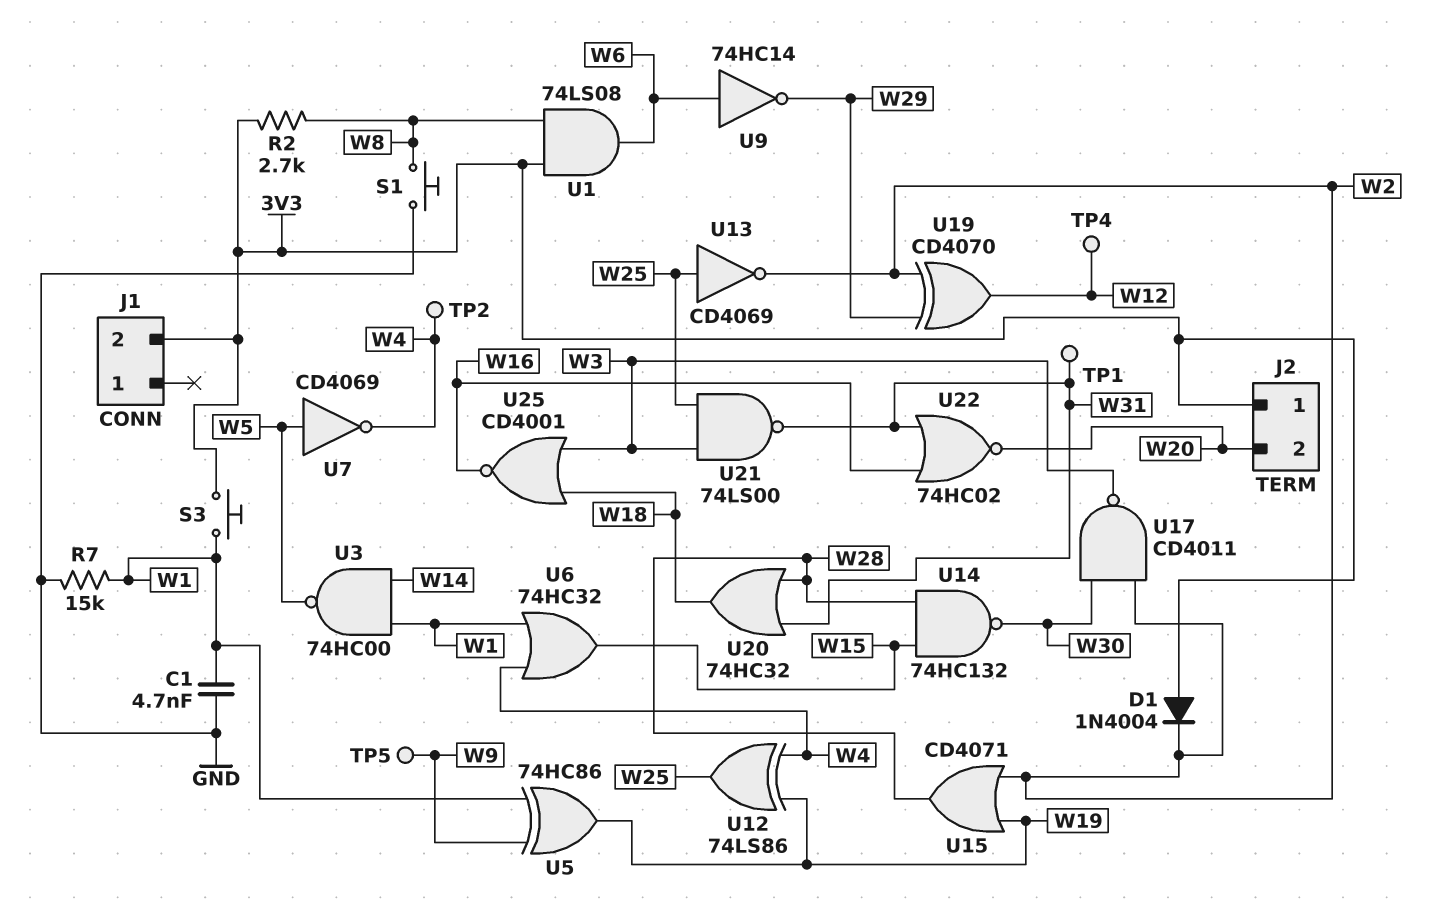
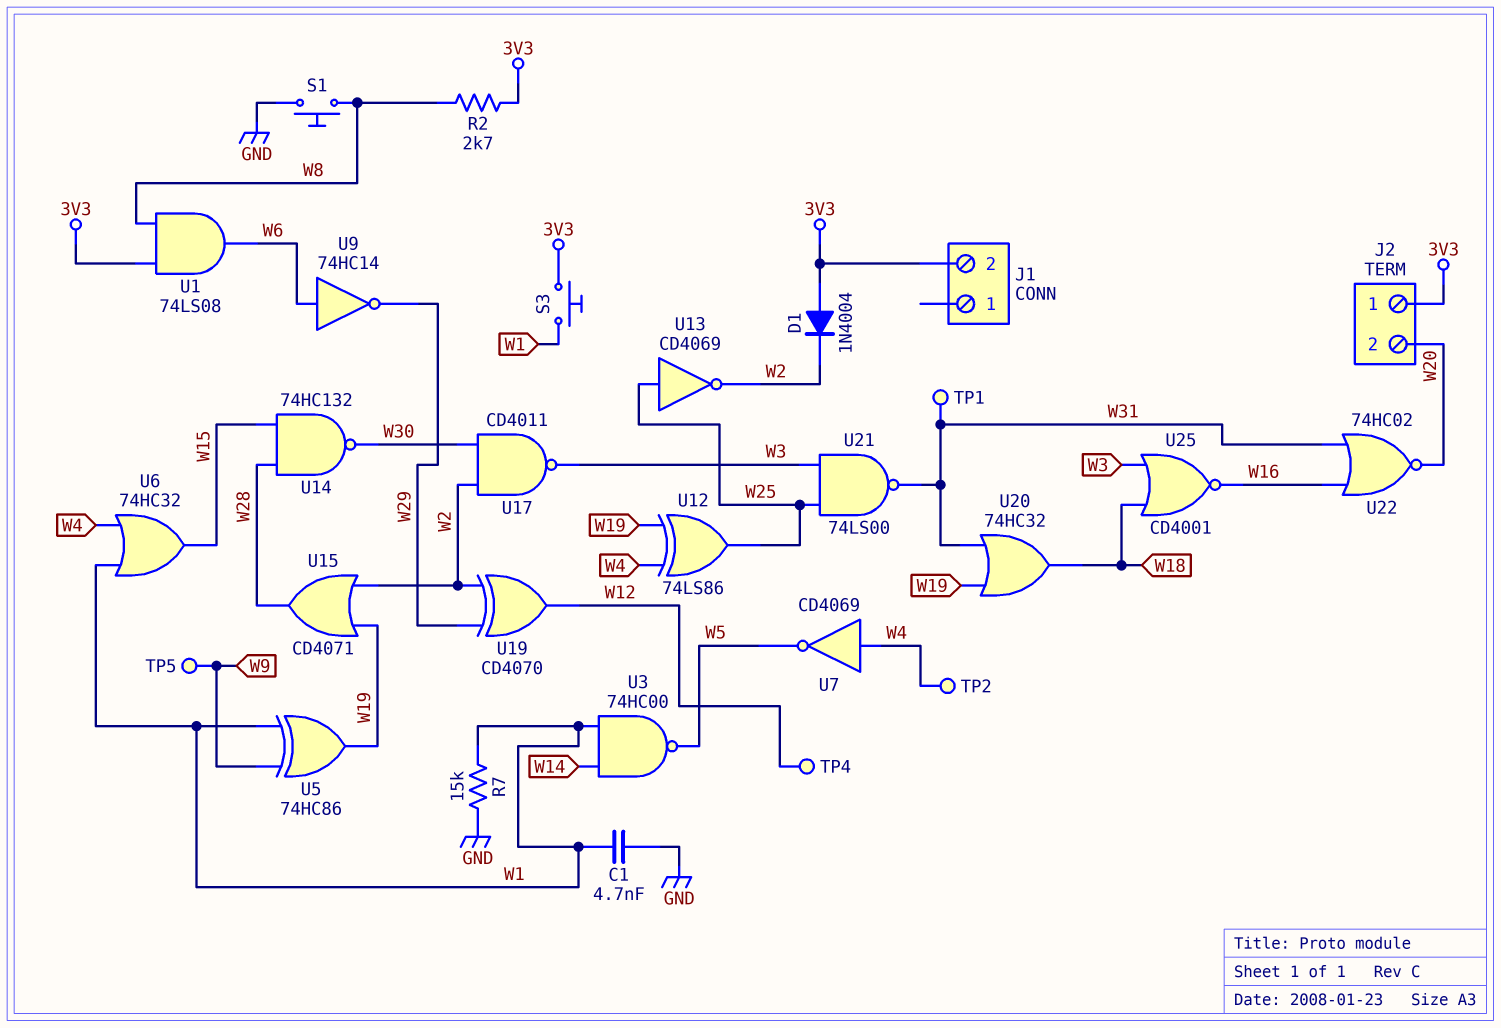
U7: NOT CD4069 (in W5, out W4) -> NOT CD4069 (in W4, out W5)
U20: OR 74HC32 (in W28, in W31, out W18) -> OR 74HC32 (in W19, in W31, out W18)

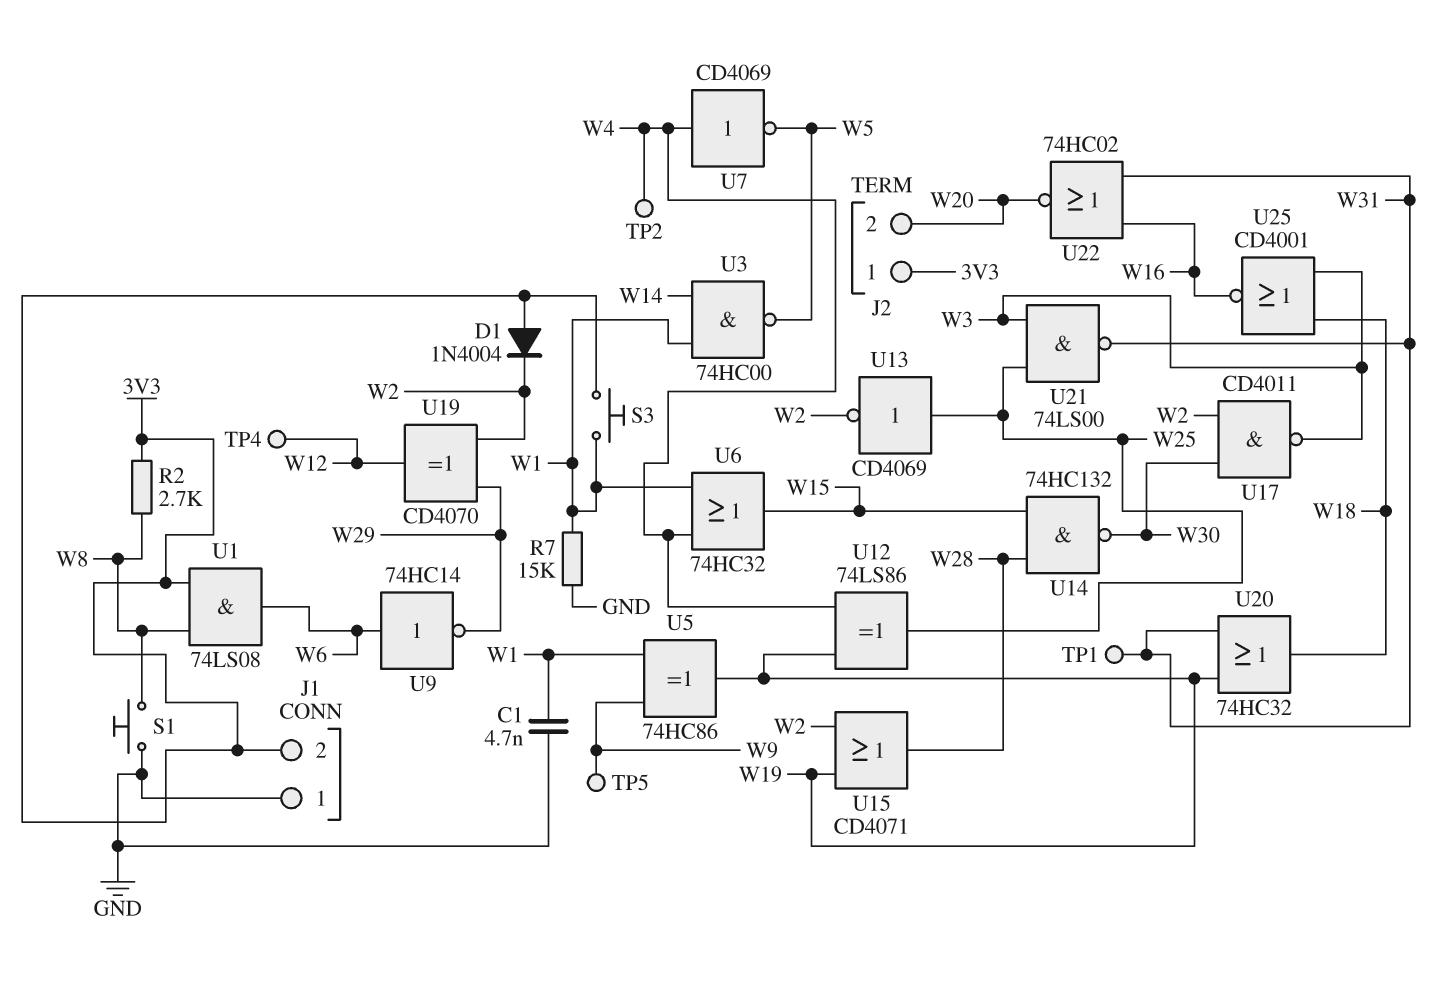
J1 pin 1: none -> GND

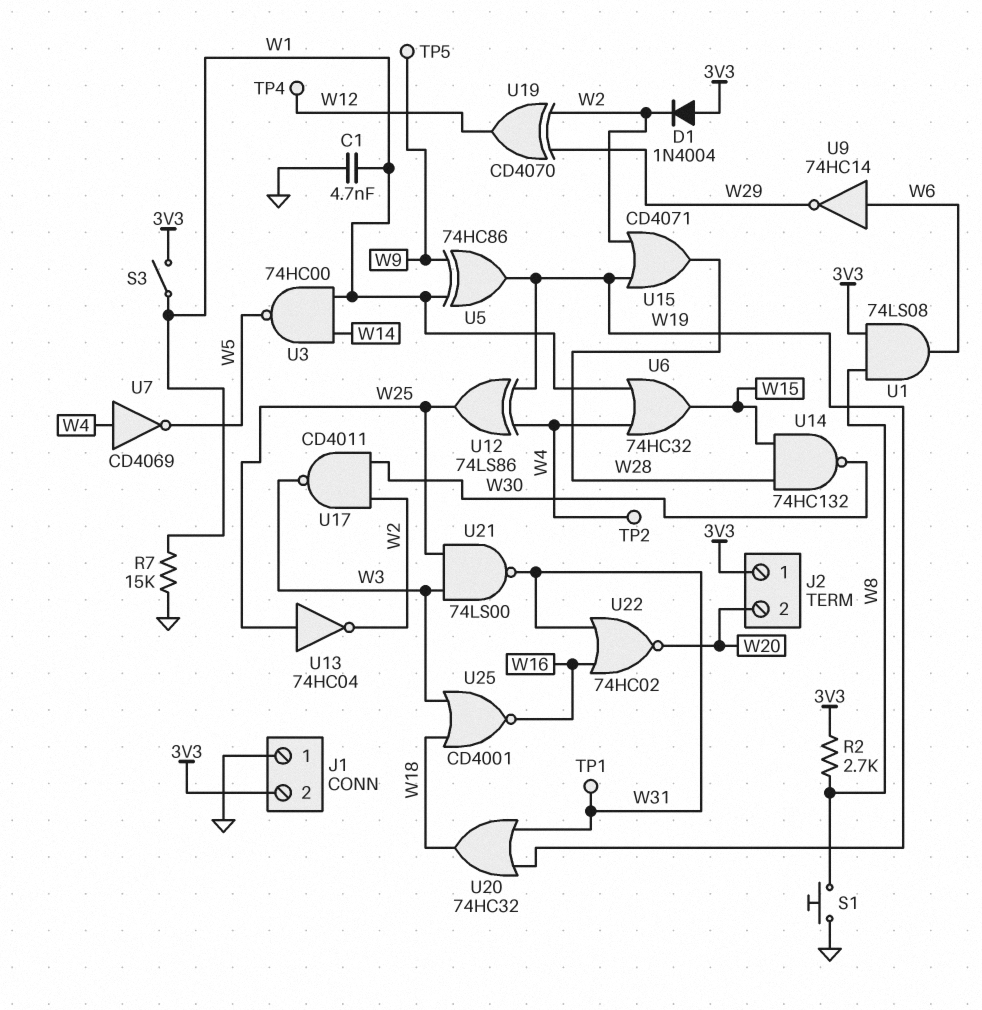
S3: button (3V3, W1) -> switch (3V3, W1)
U13: NOT CD4069 (in W25, out W2) -> NOT 74HC04 (in W25, out W2)

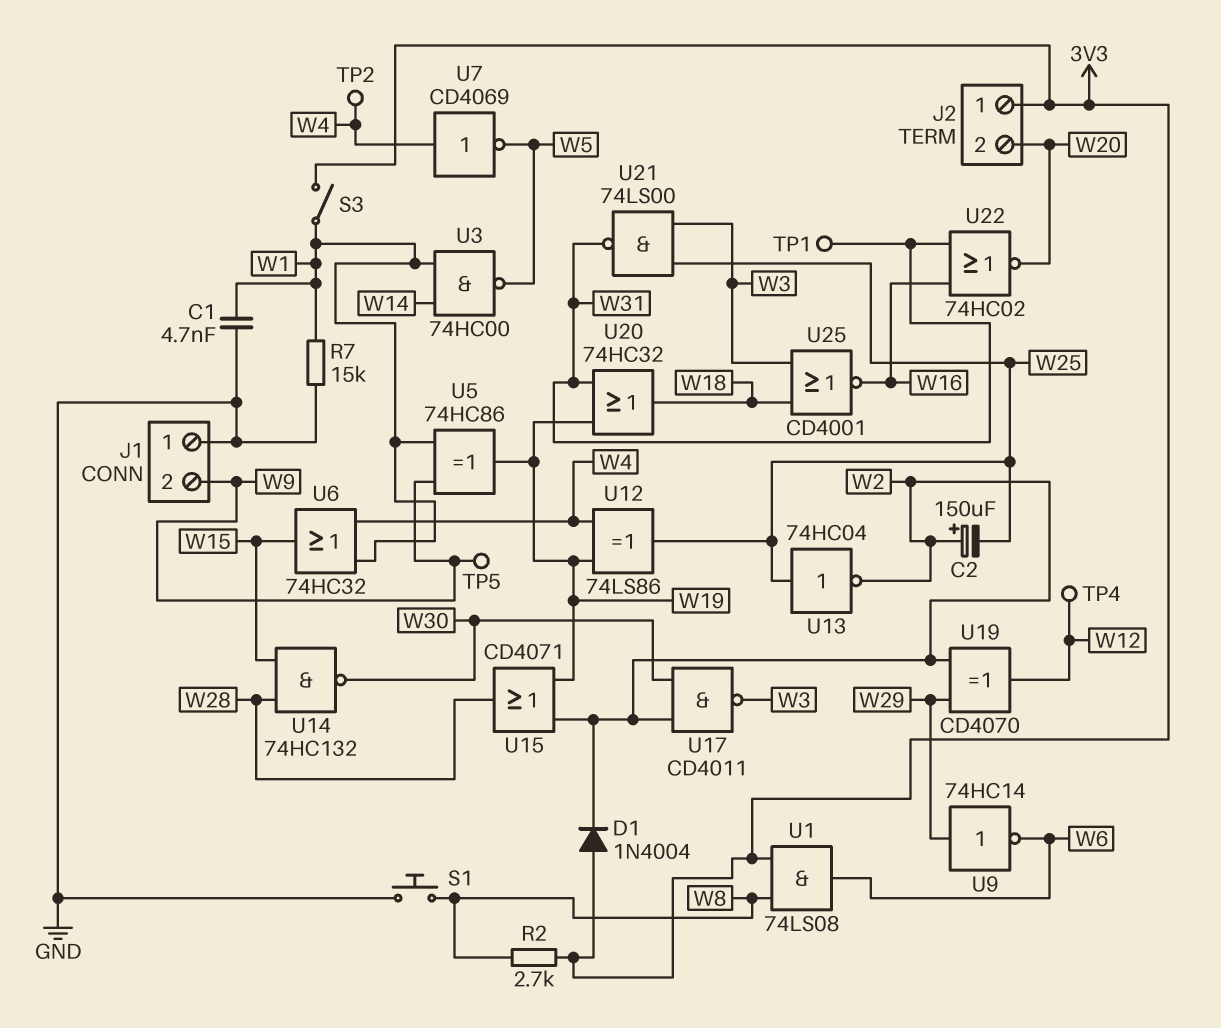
C2: none -> 150uF (plus W2, minus W25)
J1 pin 2: 3V3 -> W9
U9: NOT 74HC14 (in W6, out W29) -> NOT 74HC14 (in W29, out W6)

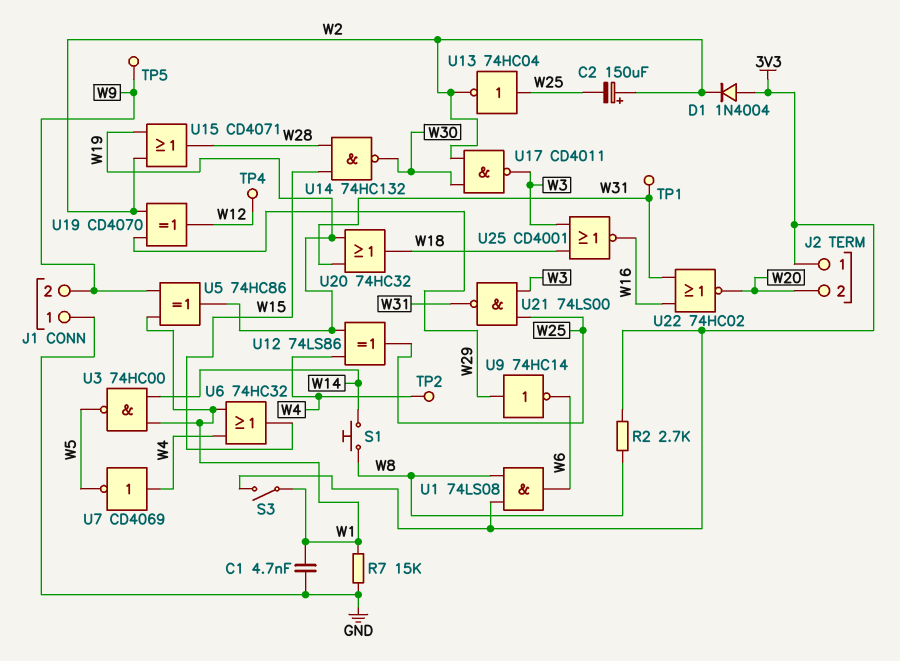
S1: button (GND, W8) -> button (W8, W14)

